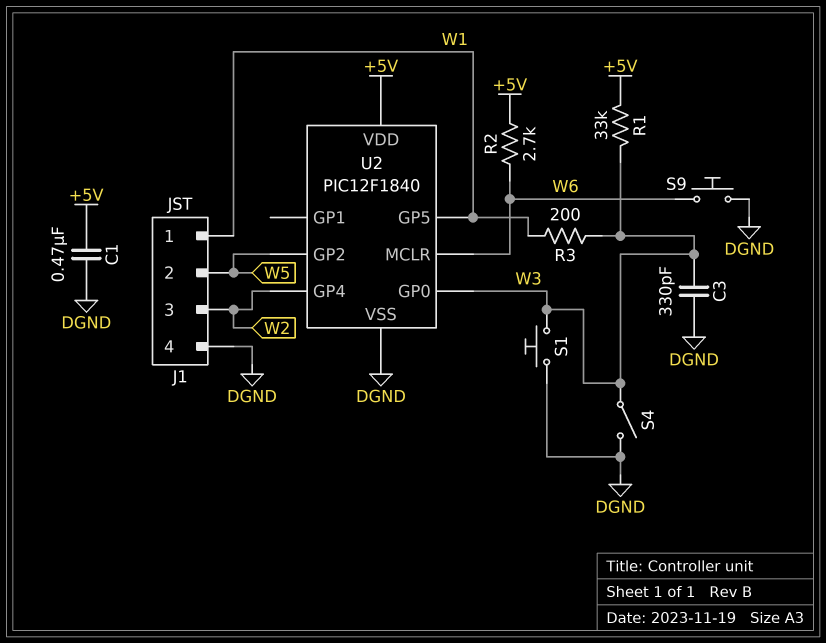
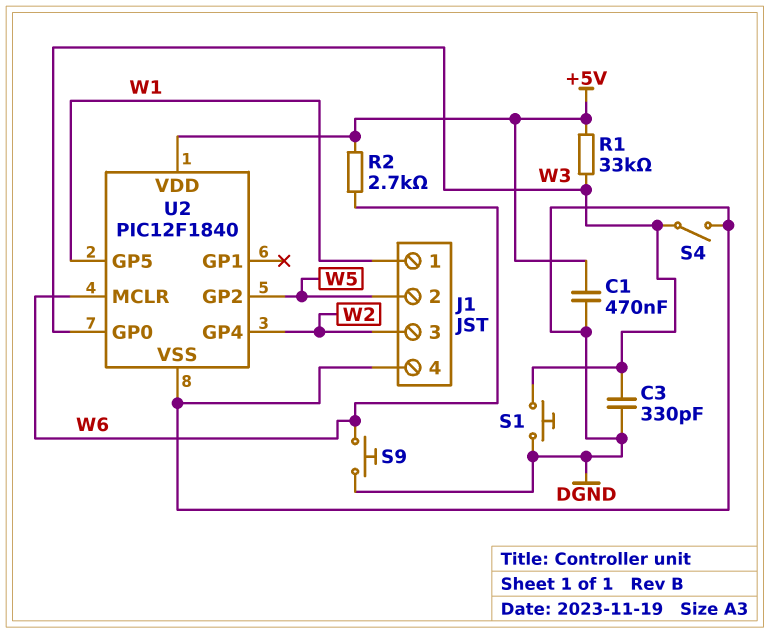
R3: 200 (W1, W3) -> none

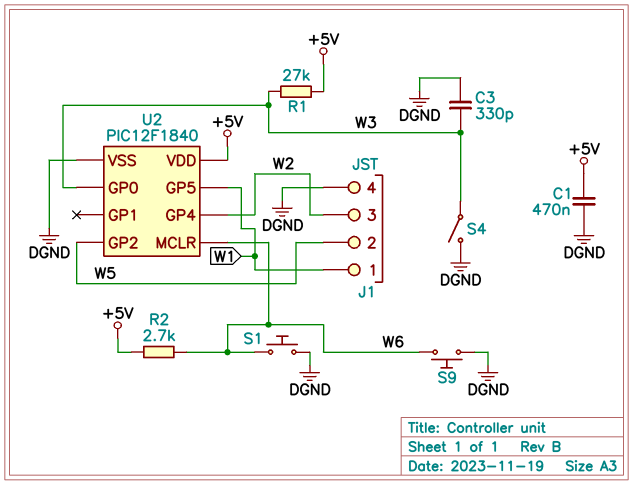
R1: 33k (+5V, W3) -> 27k (+5V, W3)
S1: button (DGND, W3) -> button (DGND, W6)

